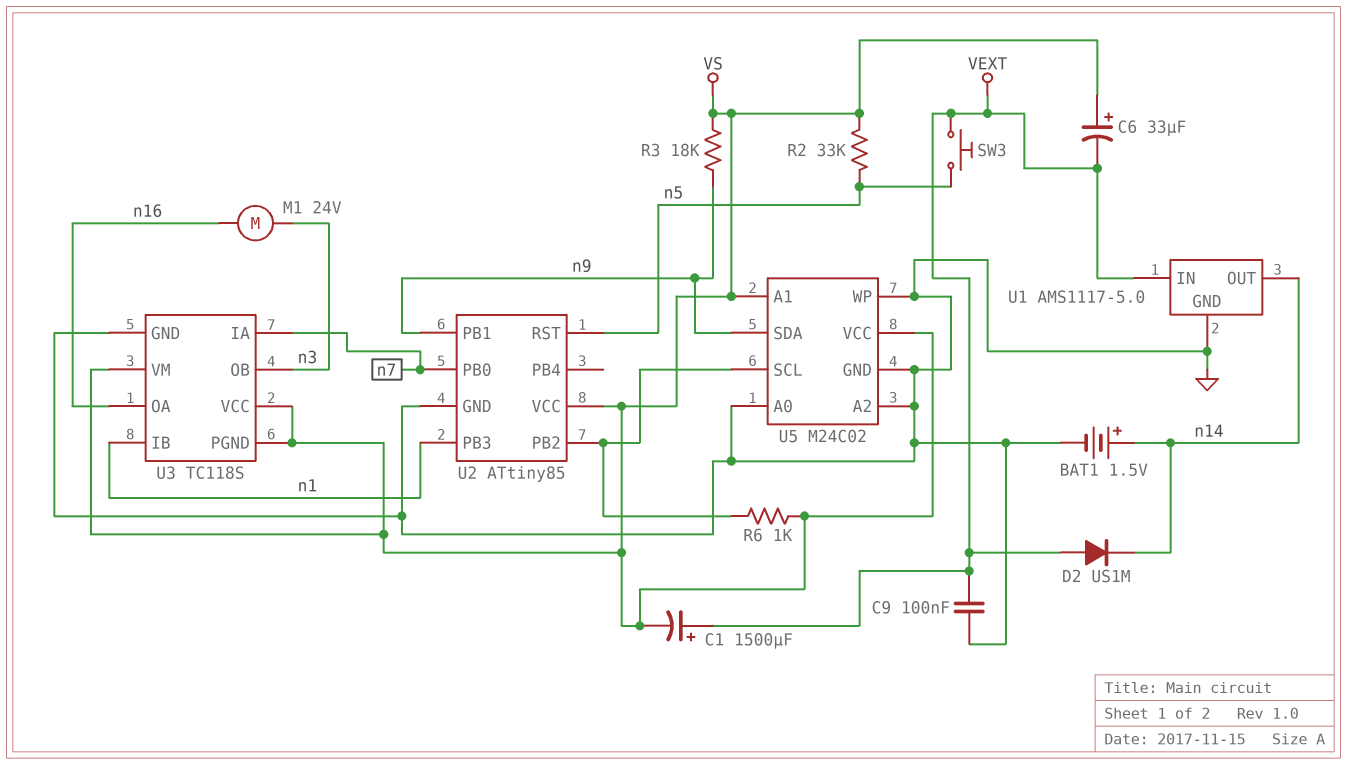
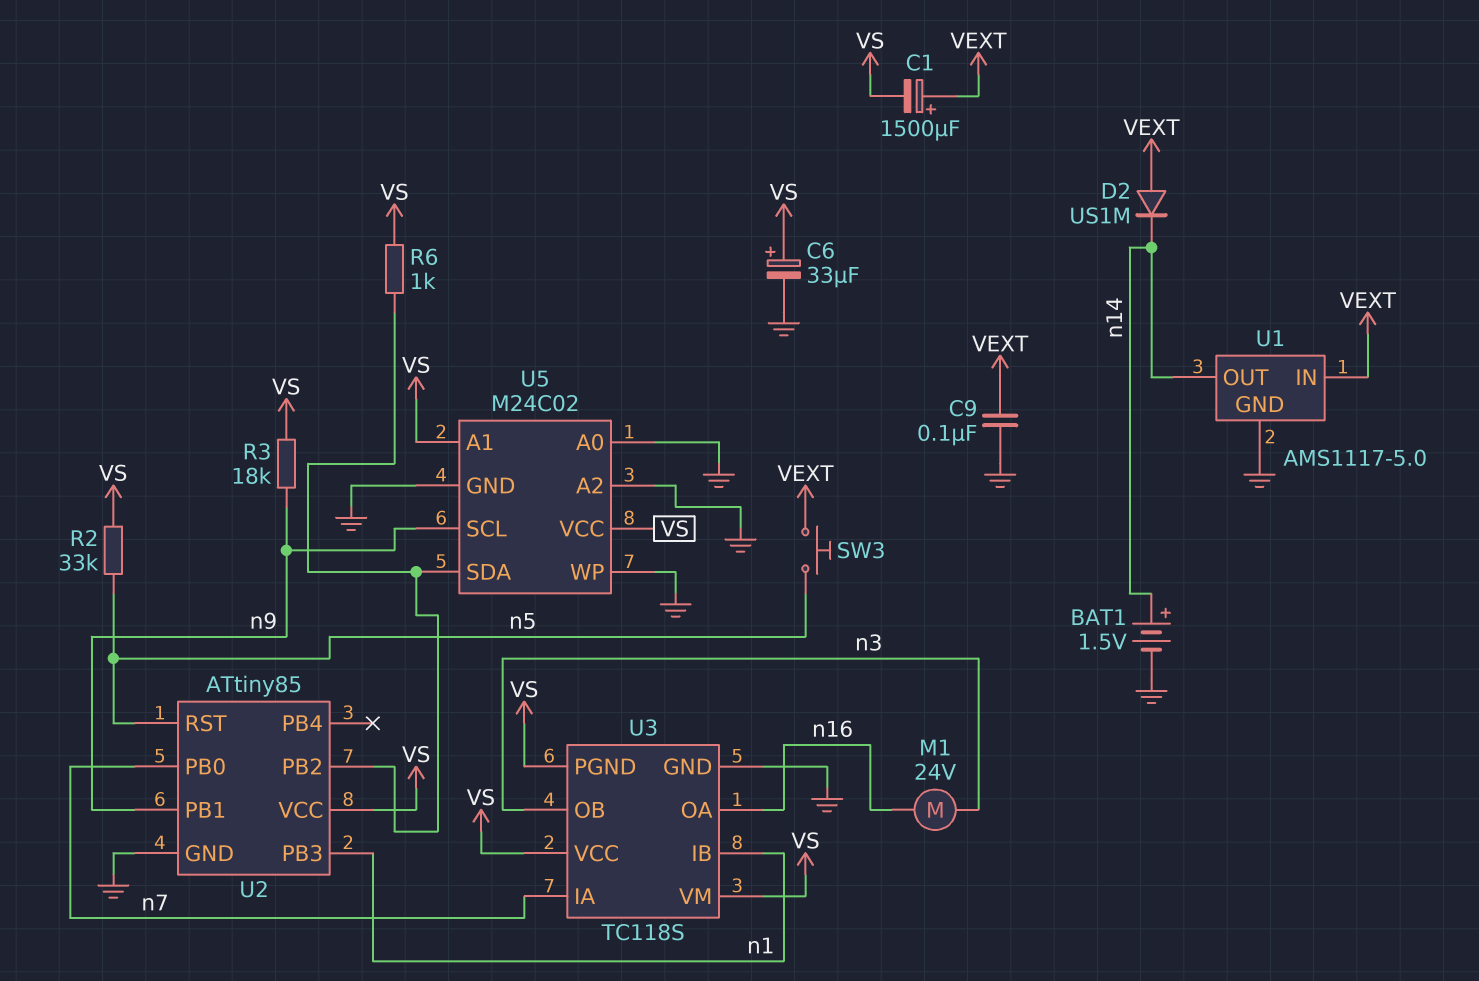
C6: 33uF (plus VS, minus VEXT) -> 33uF (plus VS, minus GND)
U5 pin SCL: U2/PB2 -> n9
U5 pin SDA: n9 -> U2/PB2

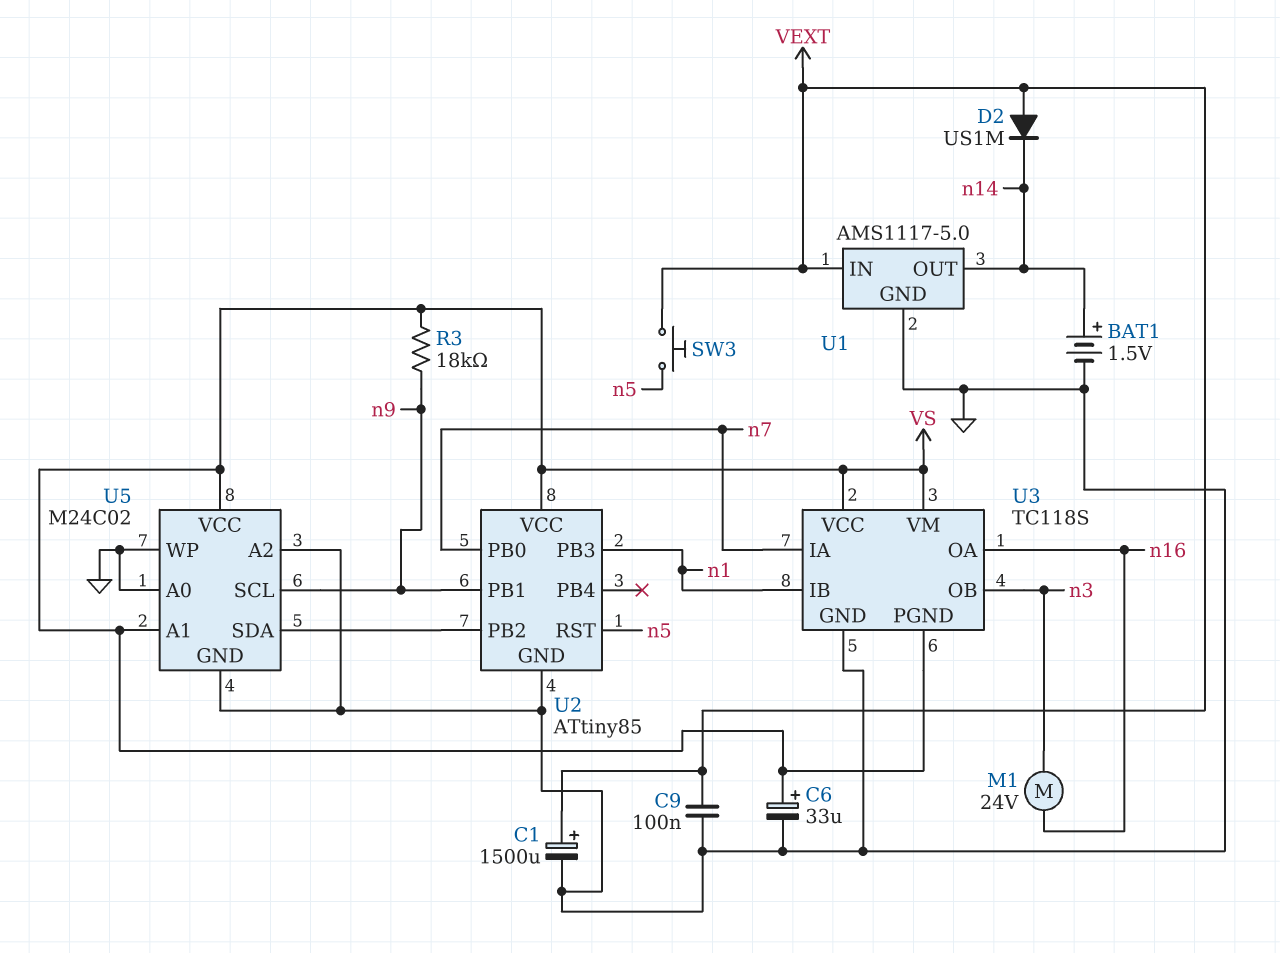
C1: 1500uF (plus VEXT, minus VS) -> 1500uF (plus VEXT, minus GND)
R2: 33k (VS, n5) -> none
R6: 1k (U2/PB2, VS) -> none

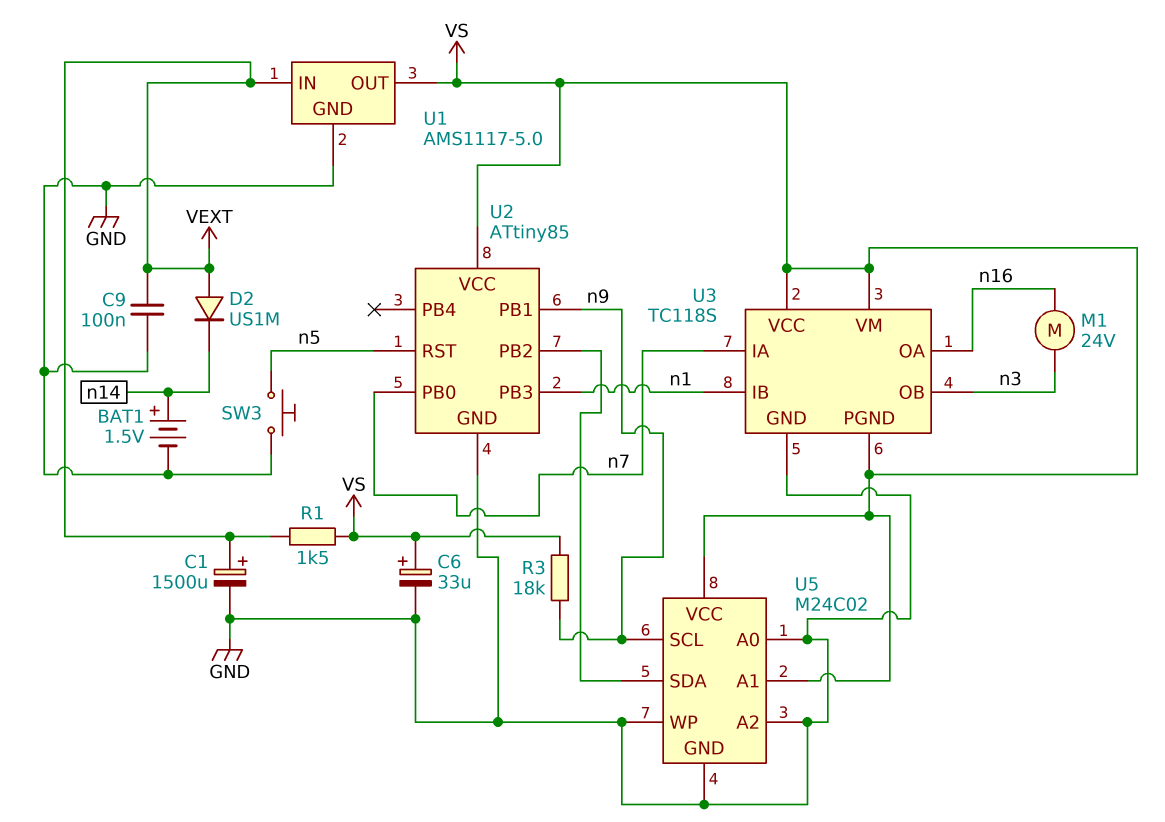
R1: none -> 1.5k (VEXT, VS)
SW3: button (VEXT, n5) -> button (GND, n5)
U1 pin OUT: n14 -> VS

